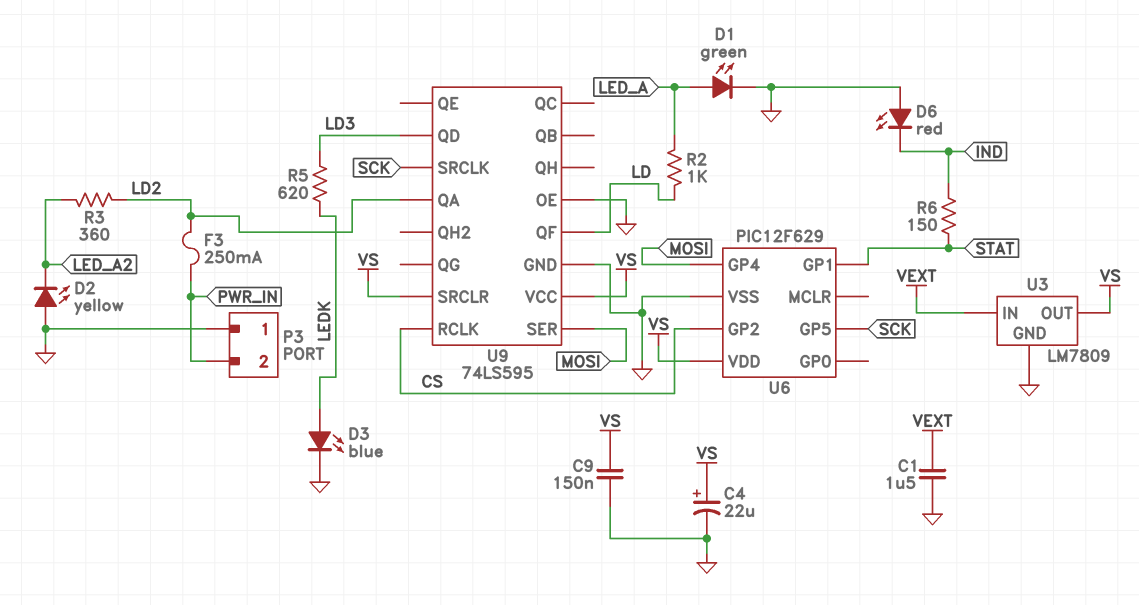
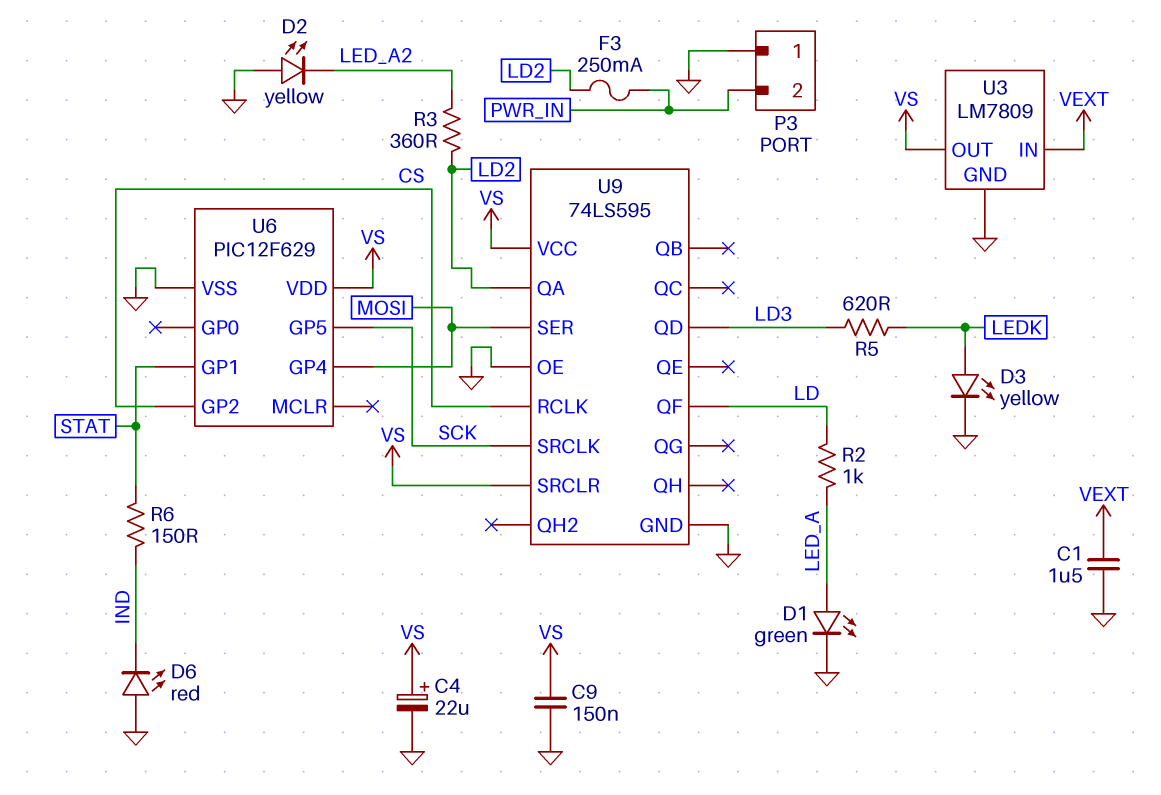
D3: LED blue (A LEDK, K GND) -> LED yellow (A LEDK, K GND)

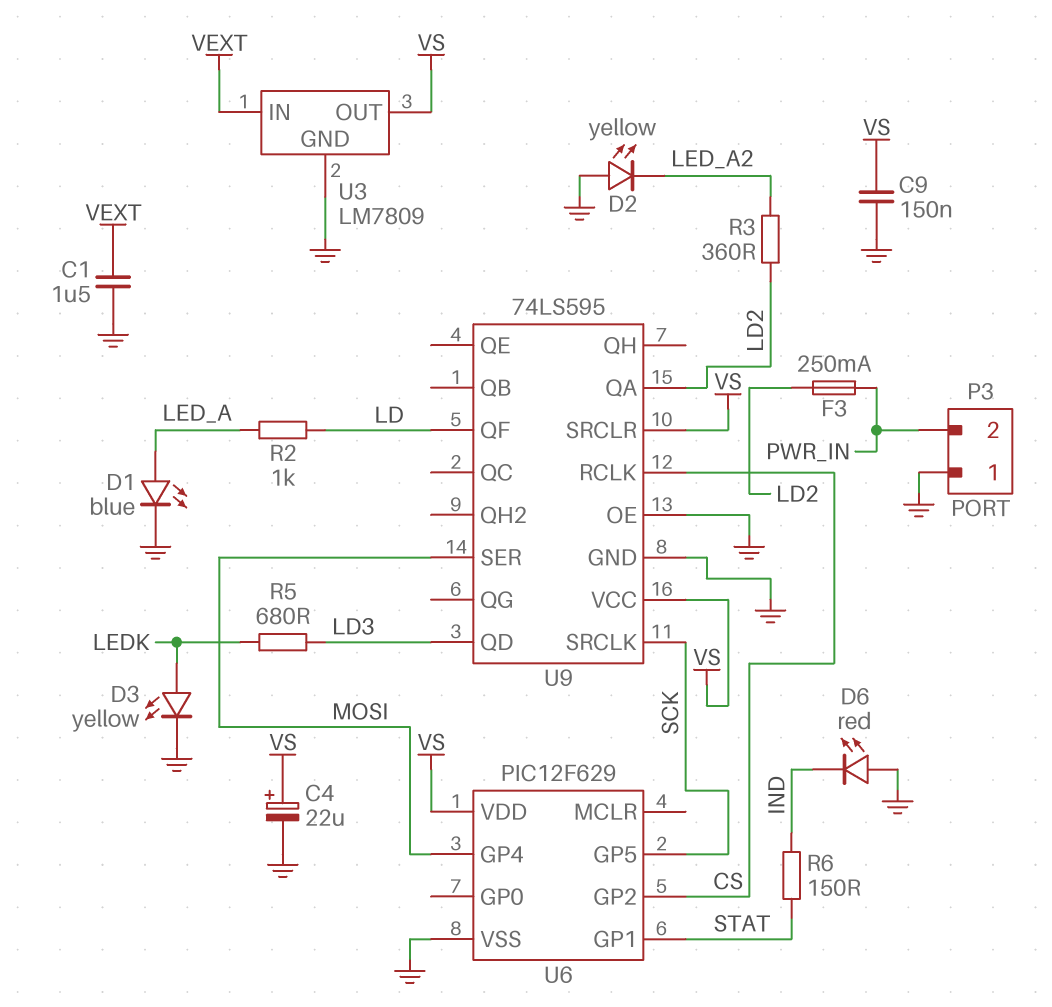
D1: LED green (A LED_A, K GND) -> LED blue (A LED_A, K GND)
R5: 620 (LD3, LEDK) -> 680 (LD3, LEDK)

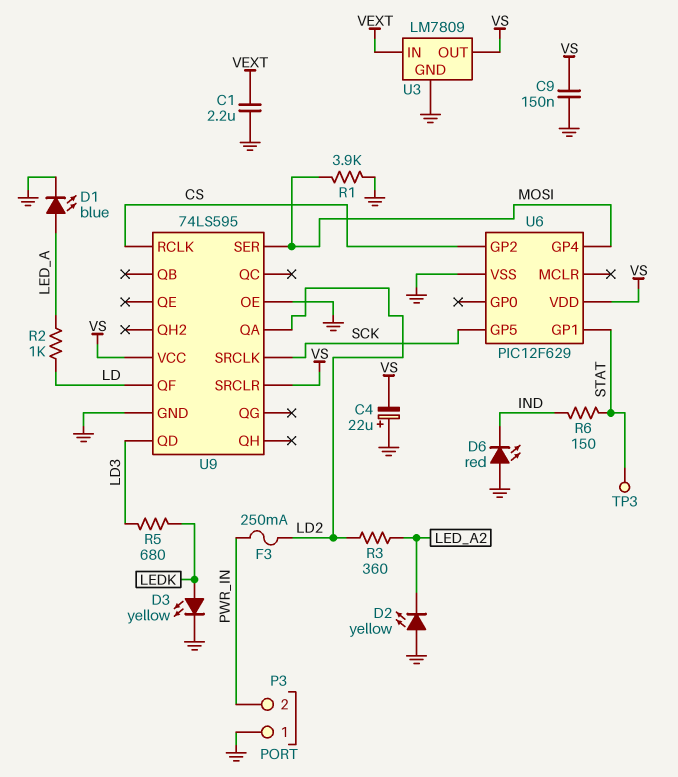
C1: 1.5uF (GND, VEXT) -> 2.2uF (GND, VEXT)
C4: 22uF (plus VS, minus GND) -> 22uF (plus GND, minus VS)
R1: none -> 3.9k (GND, MOSI)
TP3: none -> test point (STAT)

